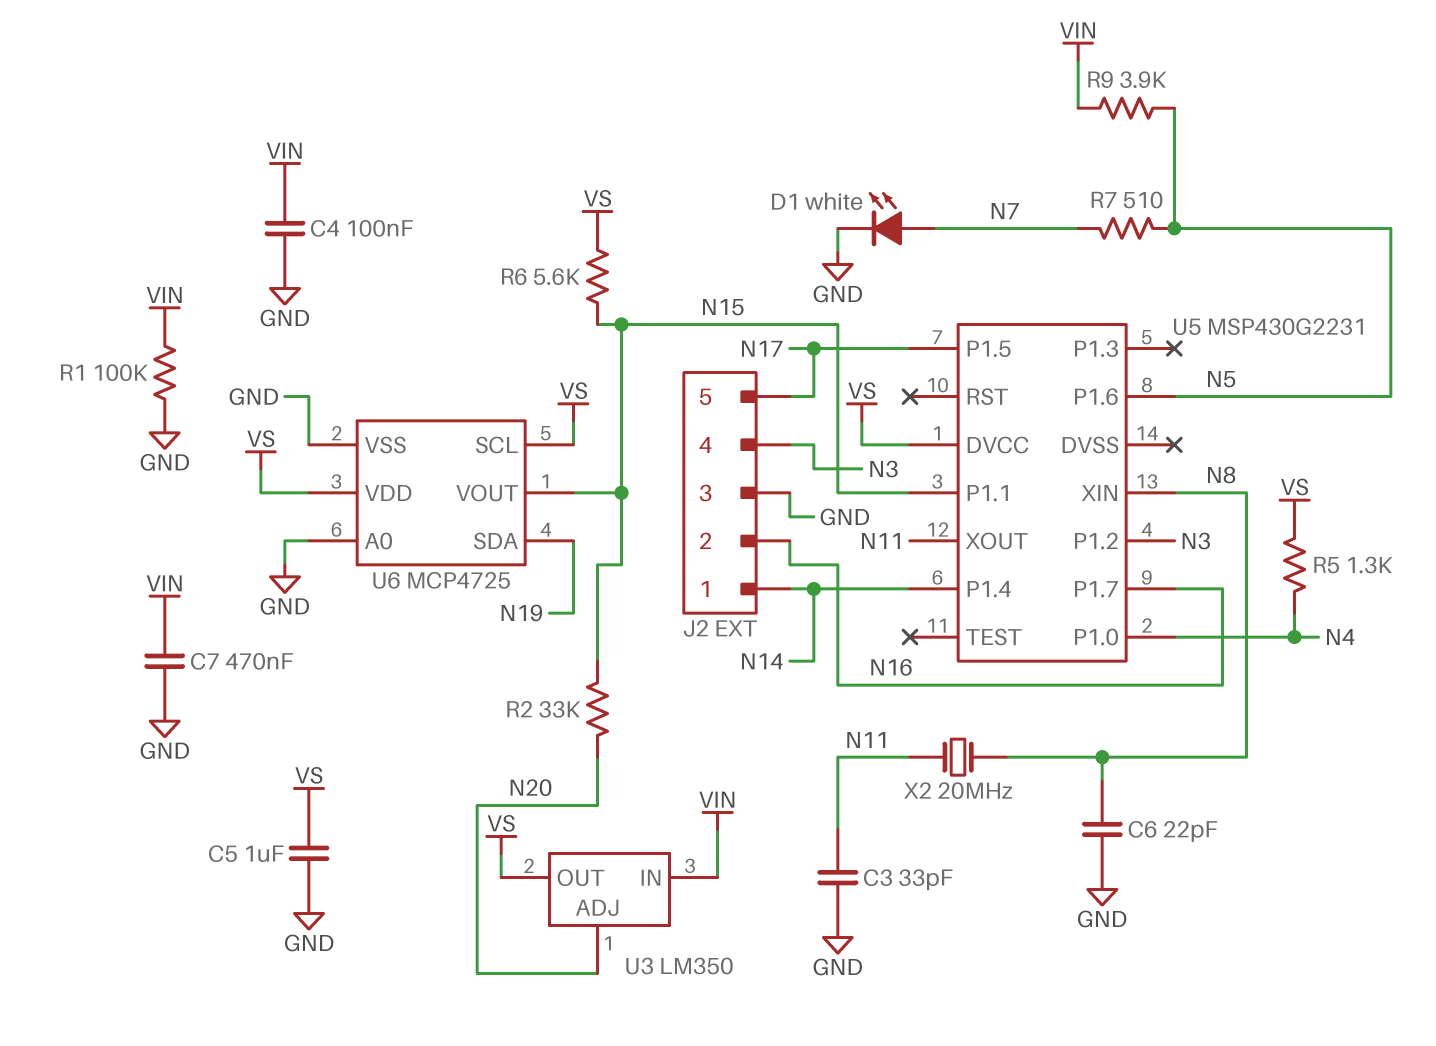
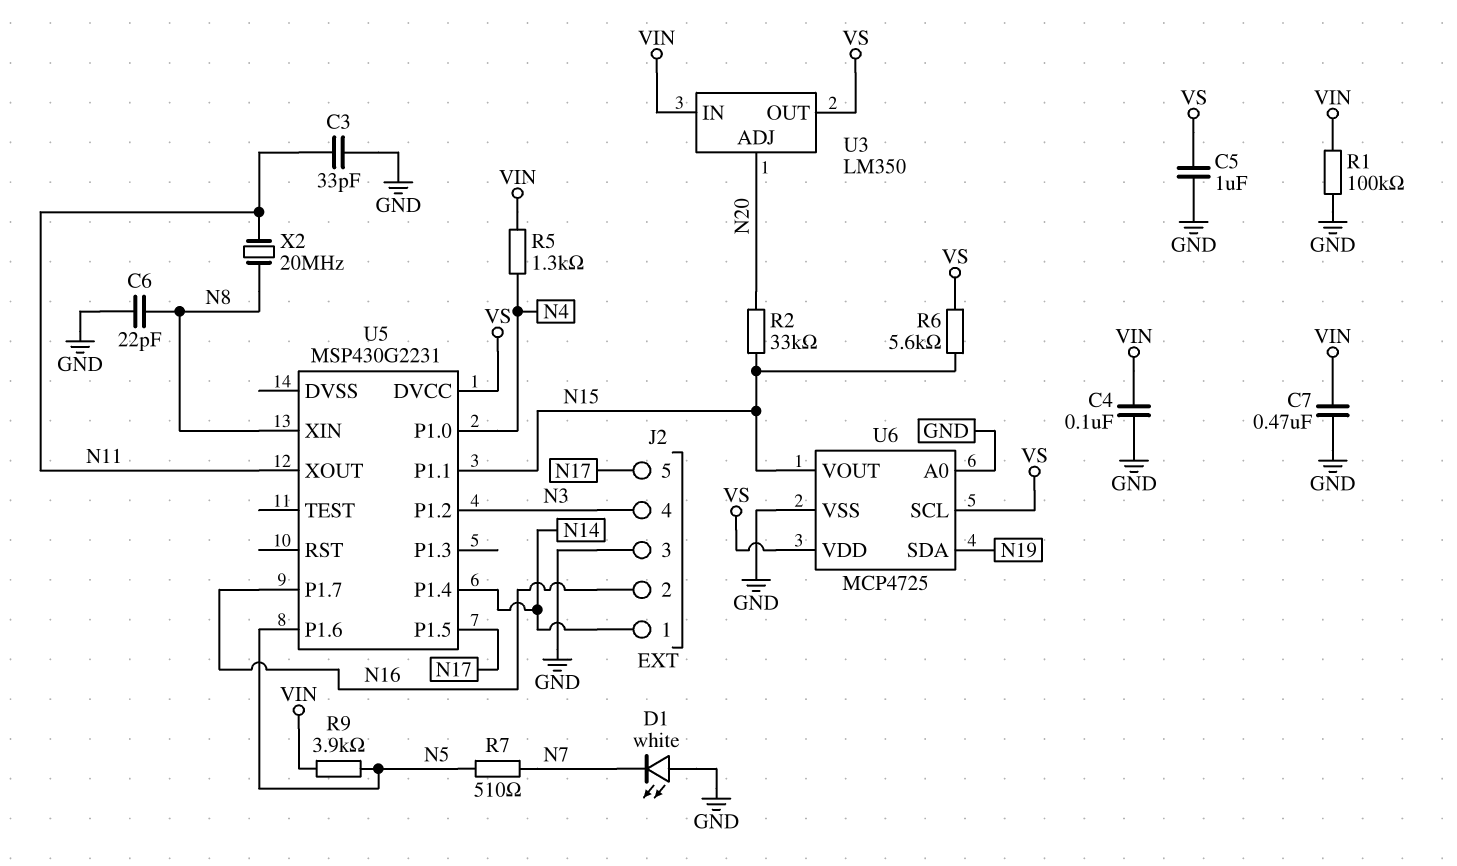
D1: LED white (A N7, K GND) -> LED white (A GND, K N7)
R5: 1.3k (N4, VS) -> 1.3k (N4, VIN)

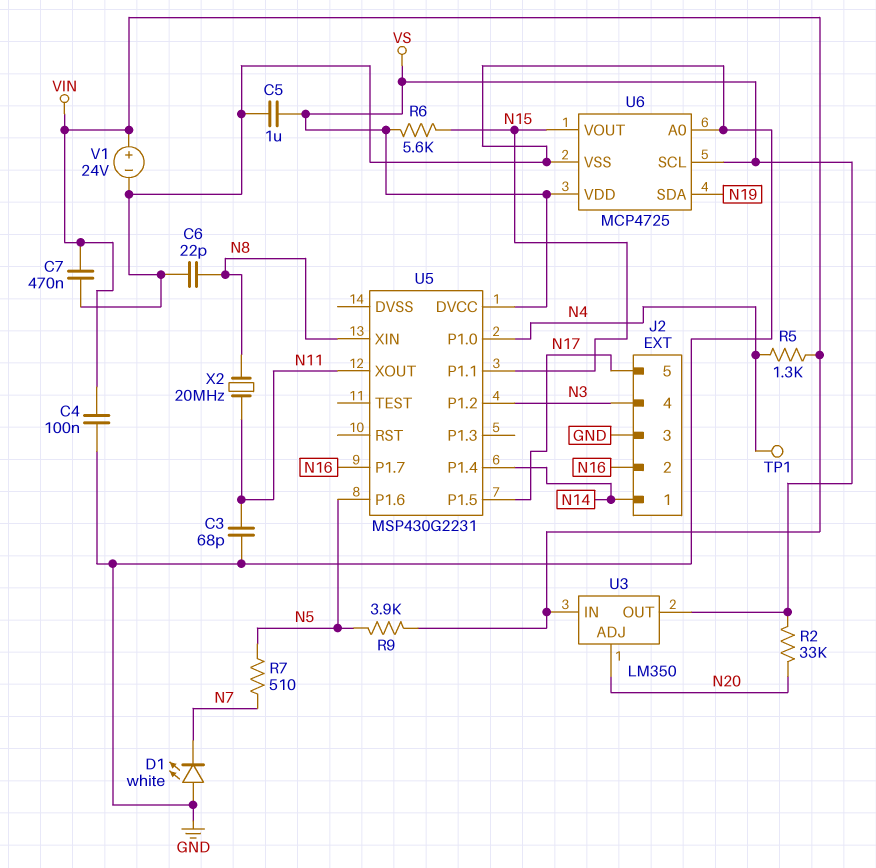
C3: 33pF (GND, N11) -> 68pF (GND, N11)
R1: 100k (GND, VIN) -> none
R2: 33k (N15, N20) -> 33k (N20, VS)
TP1: none -> test point (N4)
V1: none -> 24V (plus VIN, minus GND)

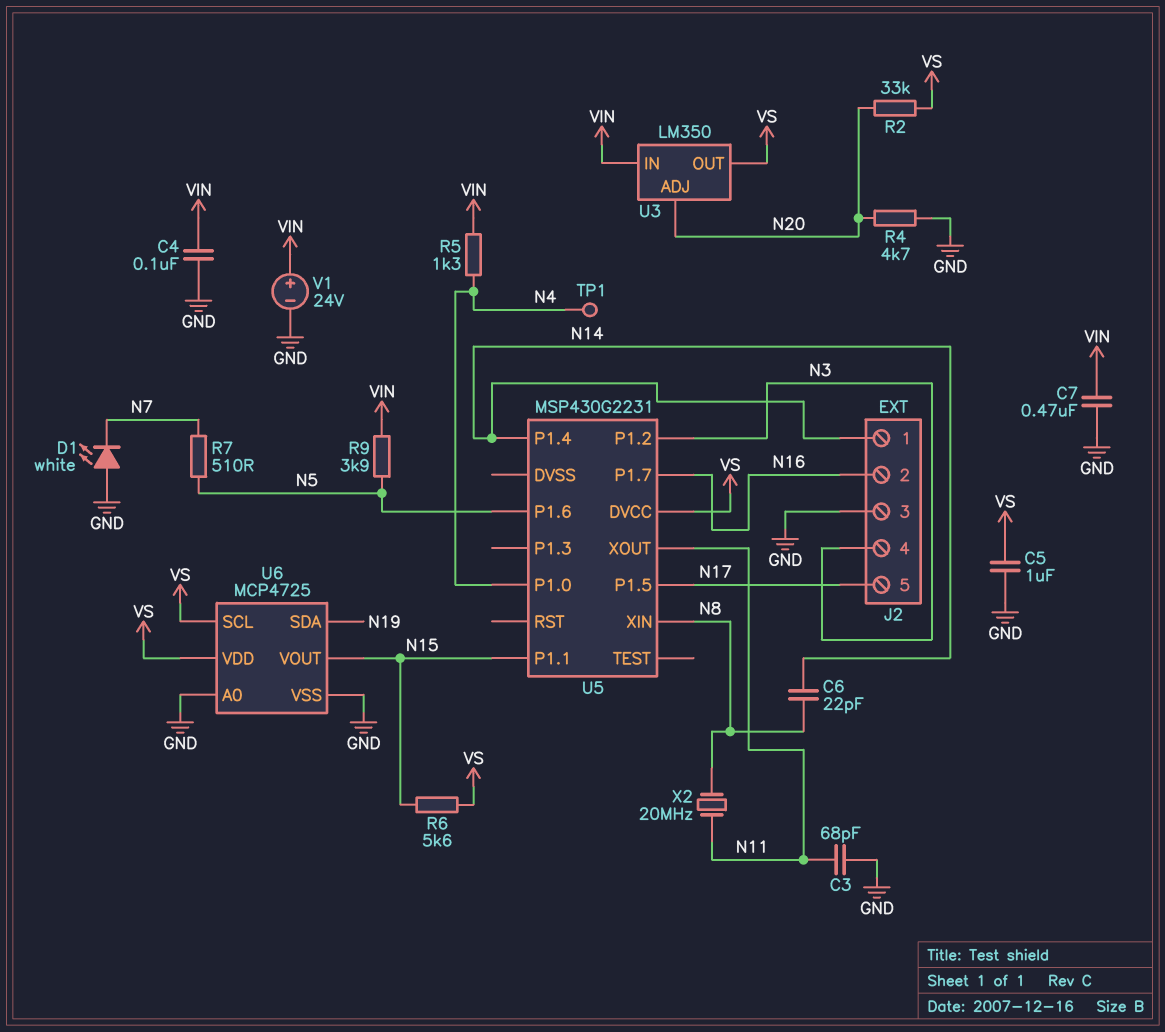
C6: 22pF (GND, N8) -> 22pF (N8, N14)
R4: none -> 4.7k (GND, N20)

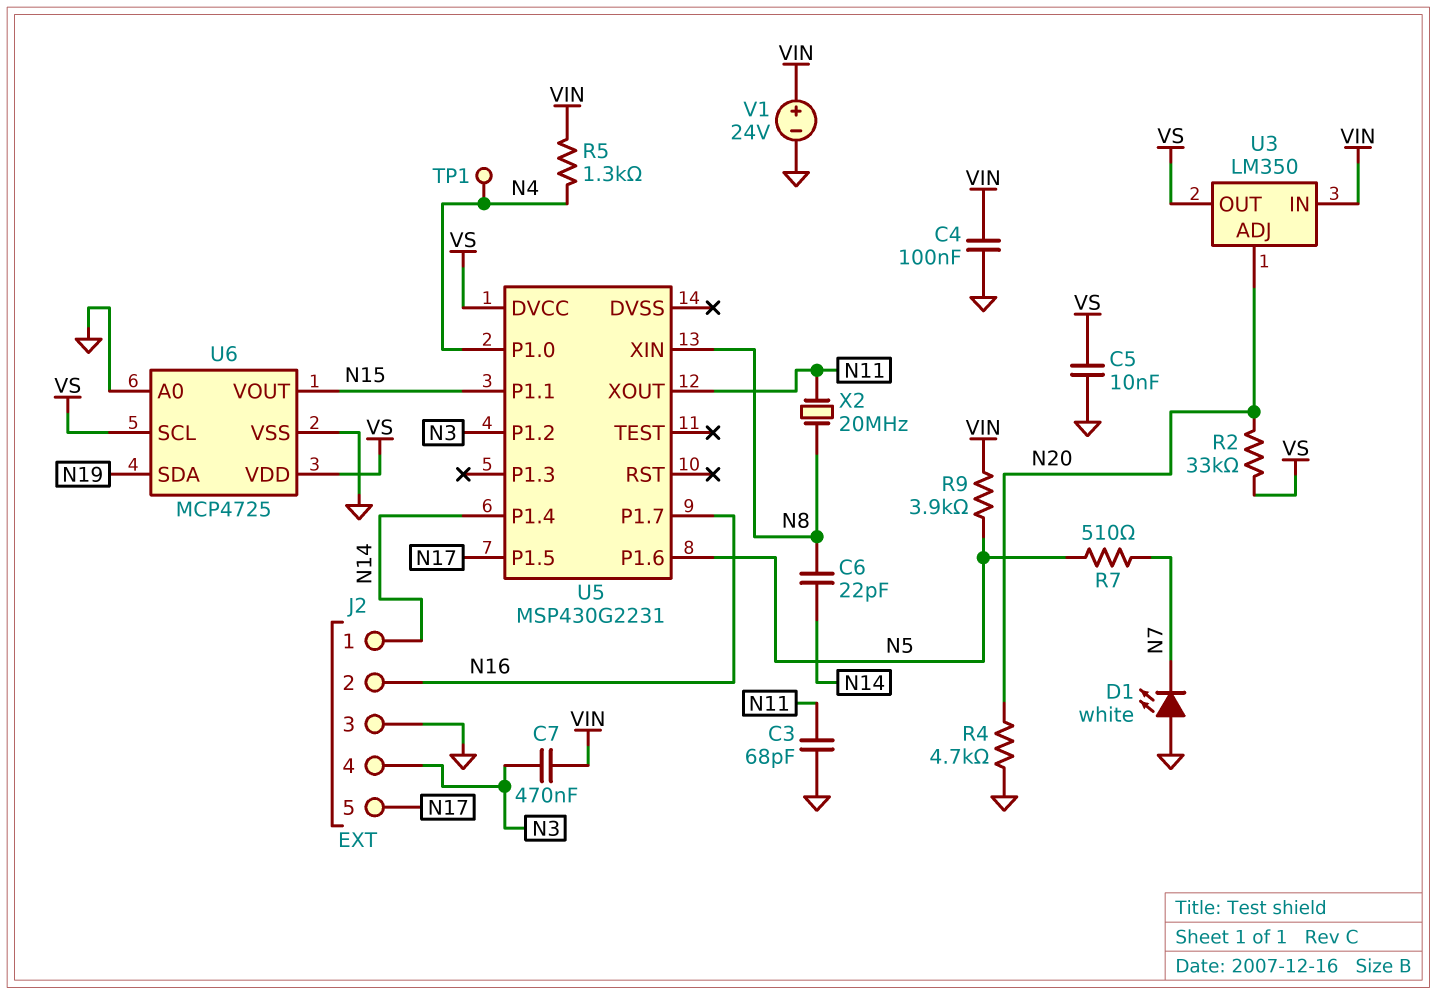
C5: 1uF (GND, VS) -> 10nF (GND, VS)
C7: 470nF (GND, VIN) -> 470nF (N3, VIN)
R6: 5.6k (N15, VS) -> none

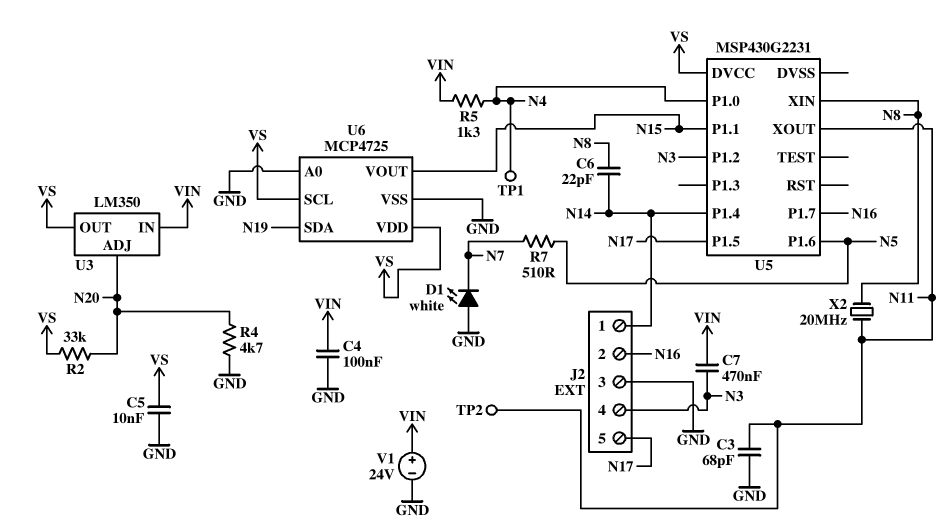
R9: 3.9k (N5, VIN) -> none
TP2: none -> test point (N11)

